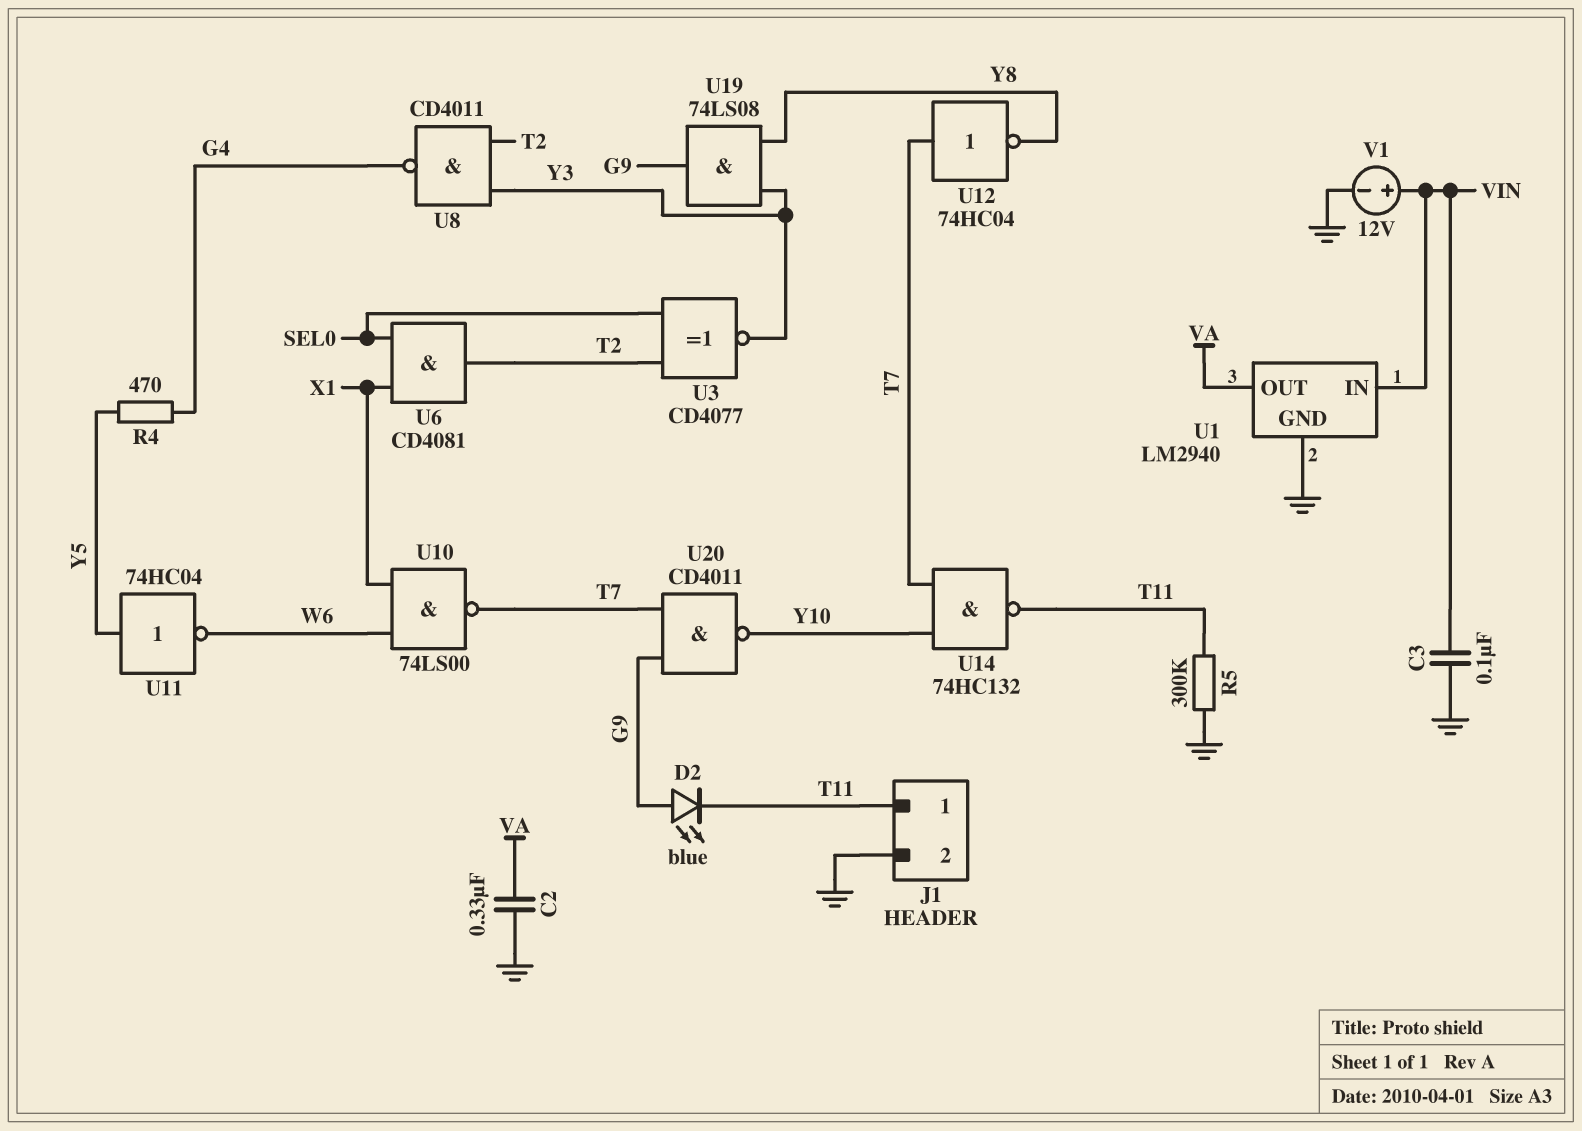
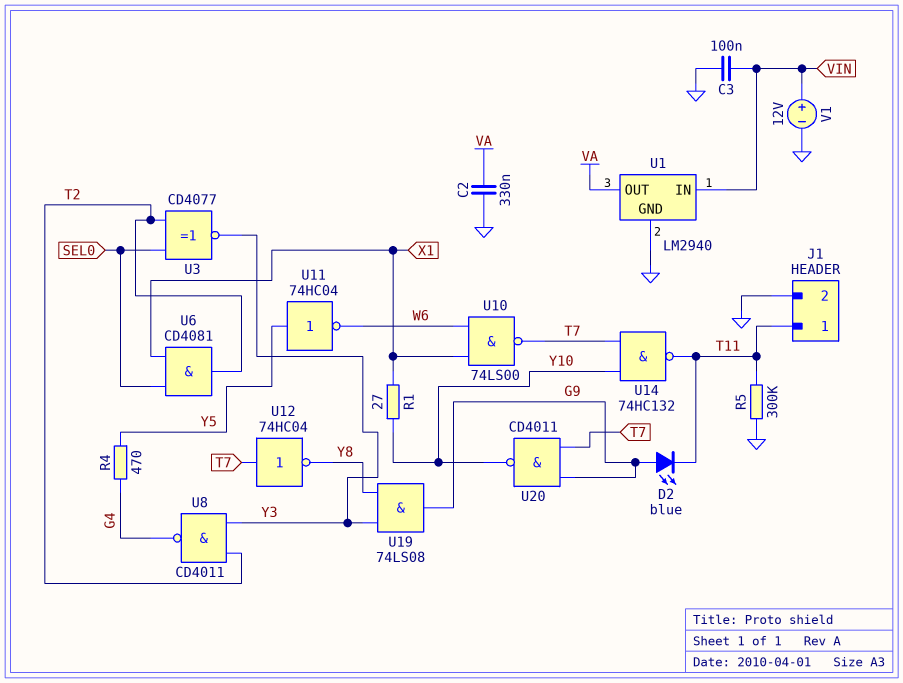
R1: none -> 27 (X1, Y10)

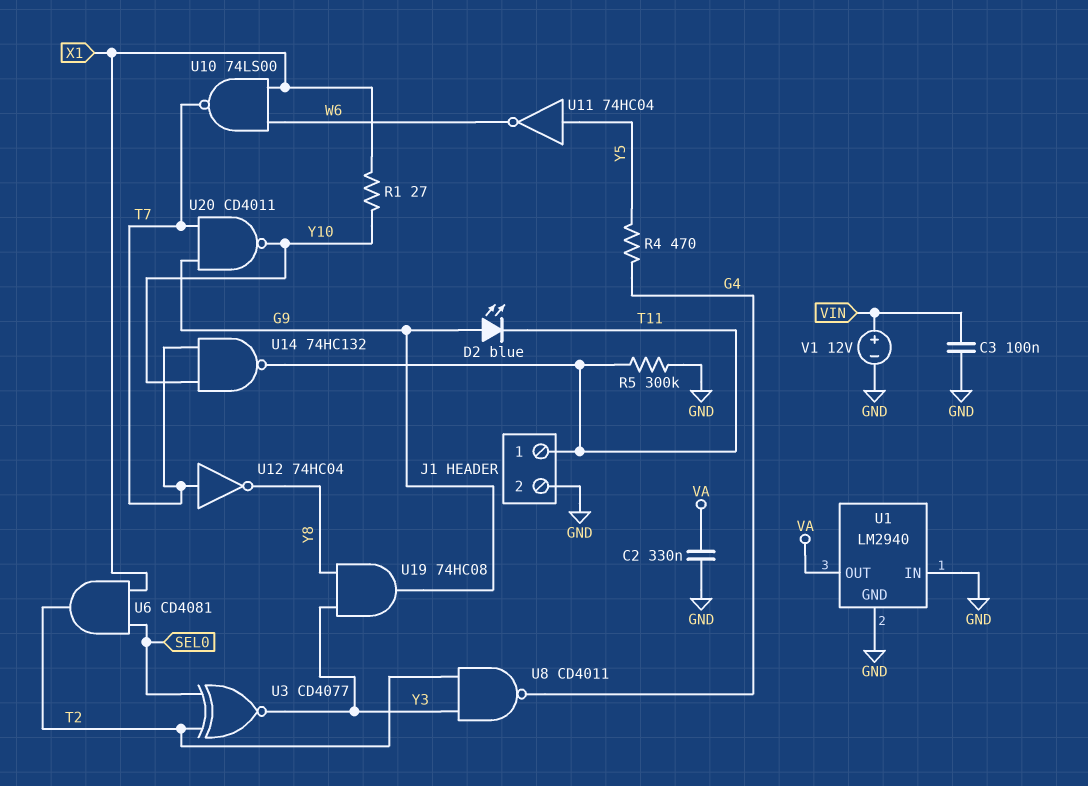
U1 pin IN: VIN -> GND
U19: AND 74LS08 (in Y3, in Y8, out G9) -> AND 74HC08 (in Y3, in Y8, out G9)

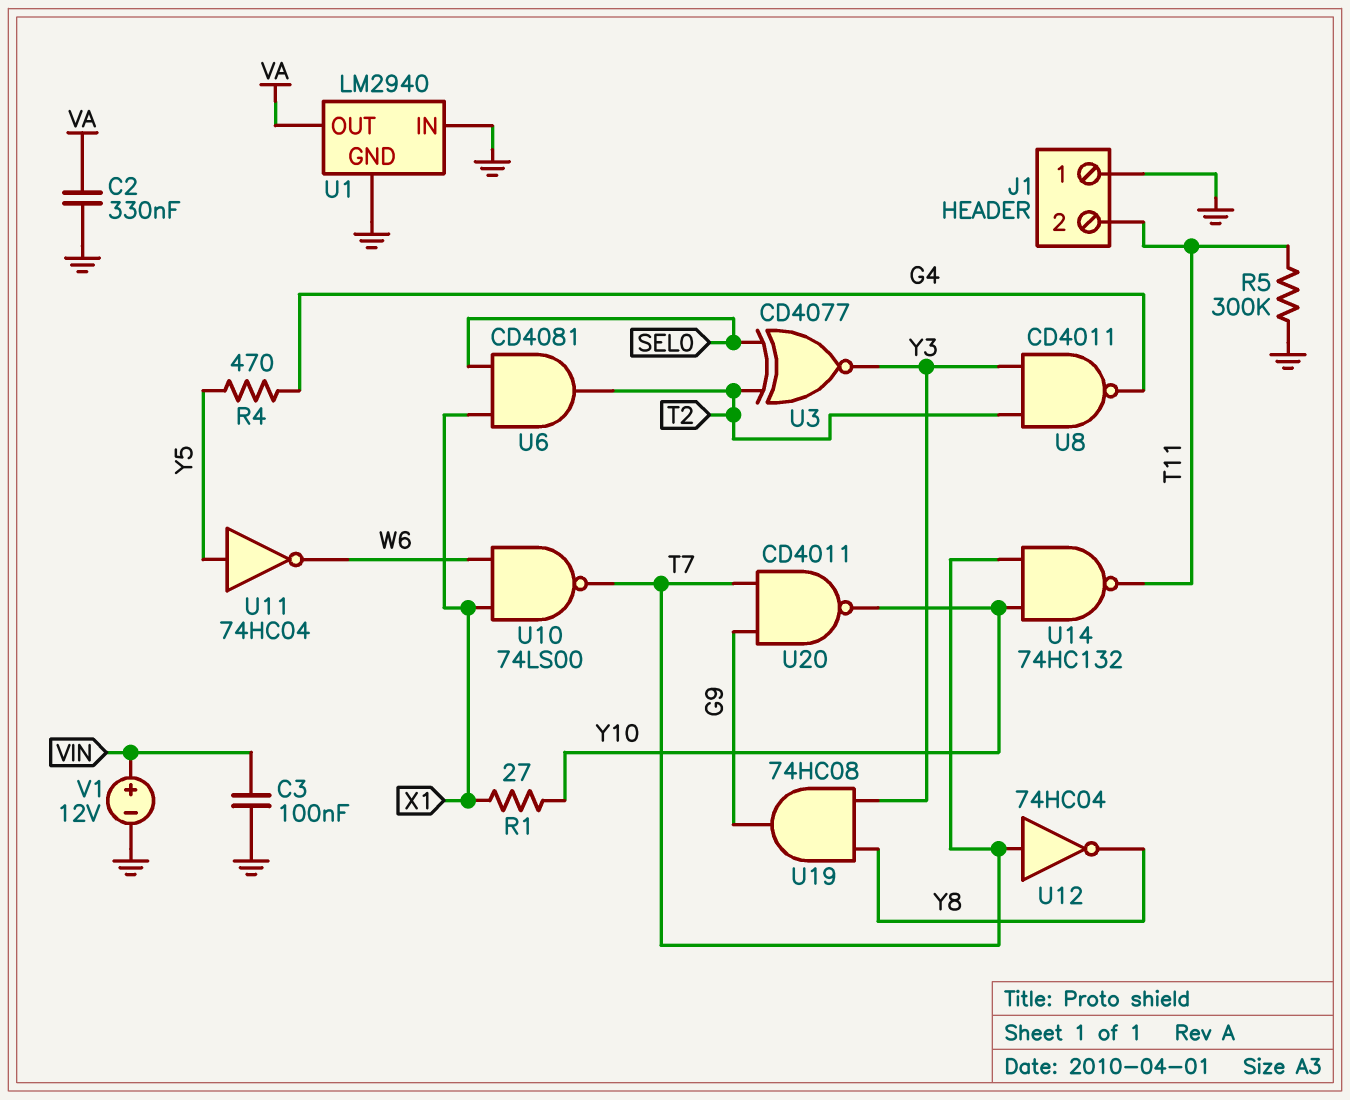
D2: LED blue (A G9, K T11) -> none
J1 pin 1: T11 -> GND
J1 pin 2: GND -> T11

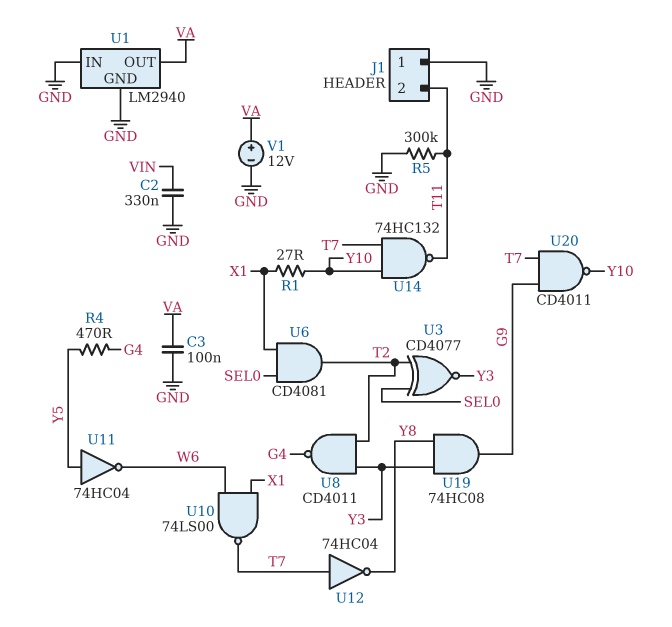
C2: 330nF (GND, VA) -> 330nF (GND, VIN)
C3: 100nF (GND, VIN) -> 100nF (GND, VA)
V1: 12V (plus VIN, minus GND) -> 12V (plus VA, minus GND)

